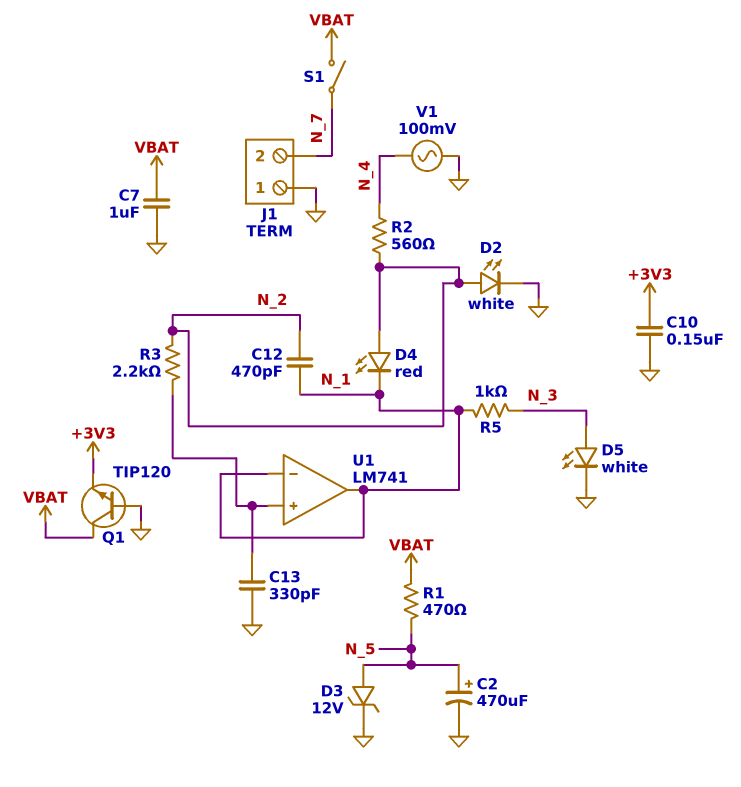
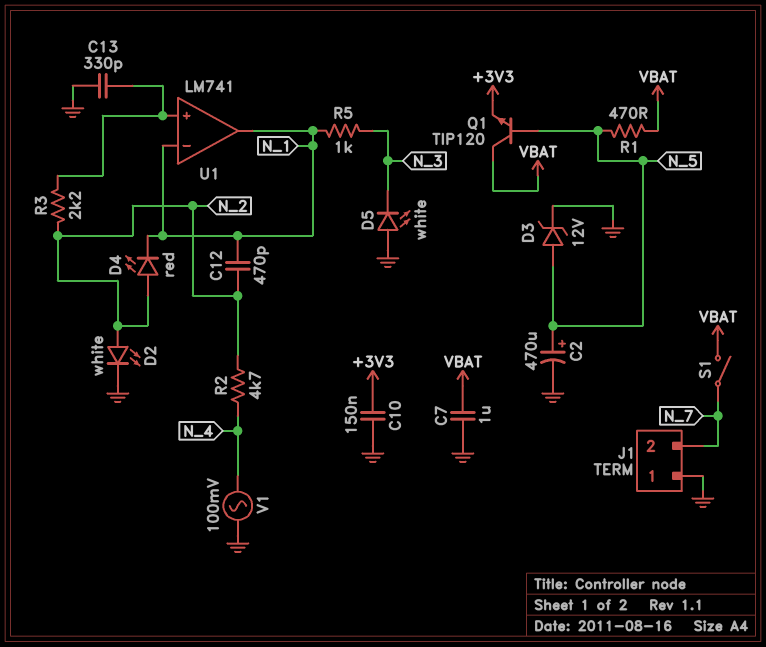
D5: LED white (A N_3, K GND) -> LED white (A GND, K N_3)
Q1: NPN TIP120 (B GND, C VBAT, E +3V3) -> NPN TIP120 (B N_5, C VBAT, E +3V3)
R2: 560 (N_2, N_4) -> 4.7k (N_2, N_4)

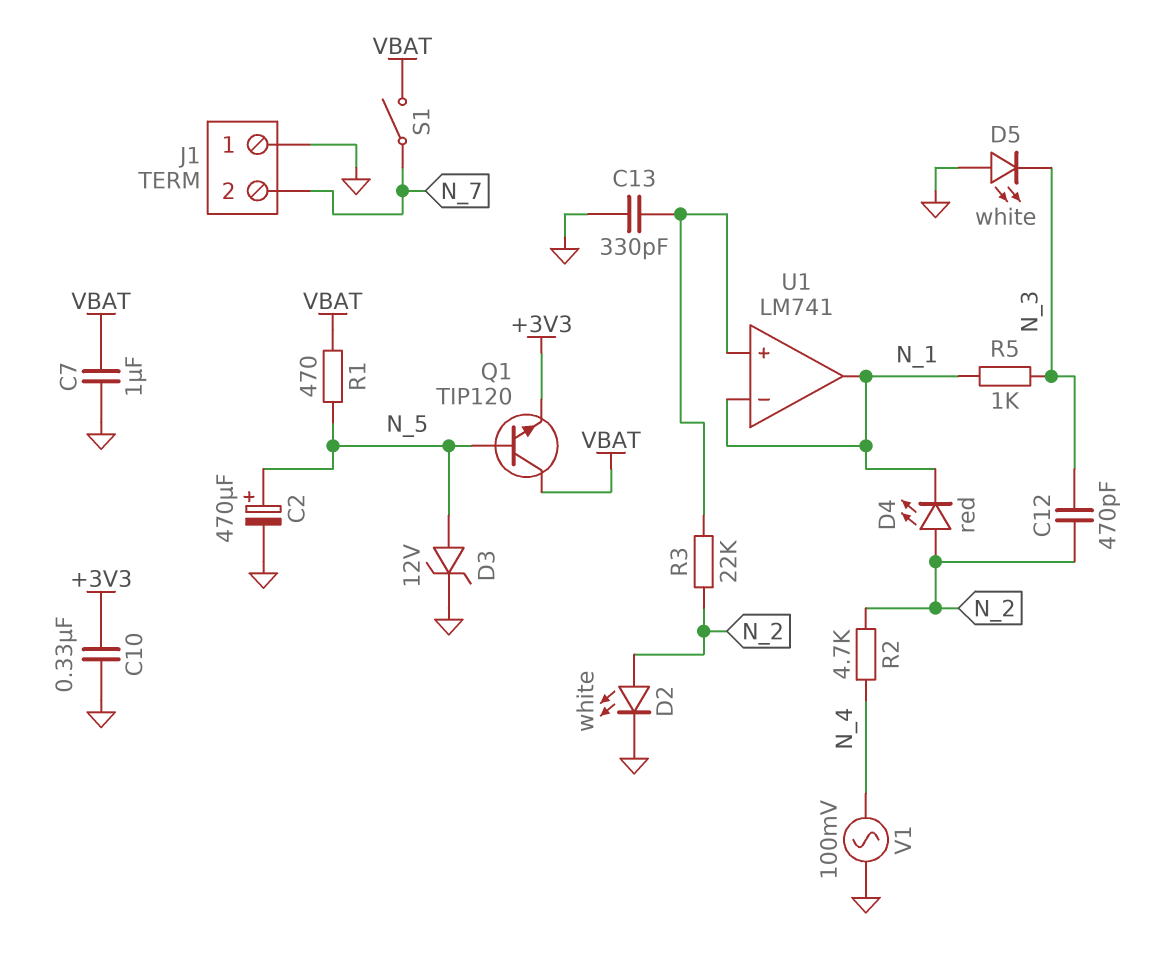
C10: 150nF (+3V3, GND) -> 330nF (+3V3, GND)
C12: 470pF (N_1, N_2) -> 470pF (N_2, N_3)
R3: 2.2k (N_2, U1/in+) -> 22k (N_2, U1/in+)

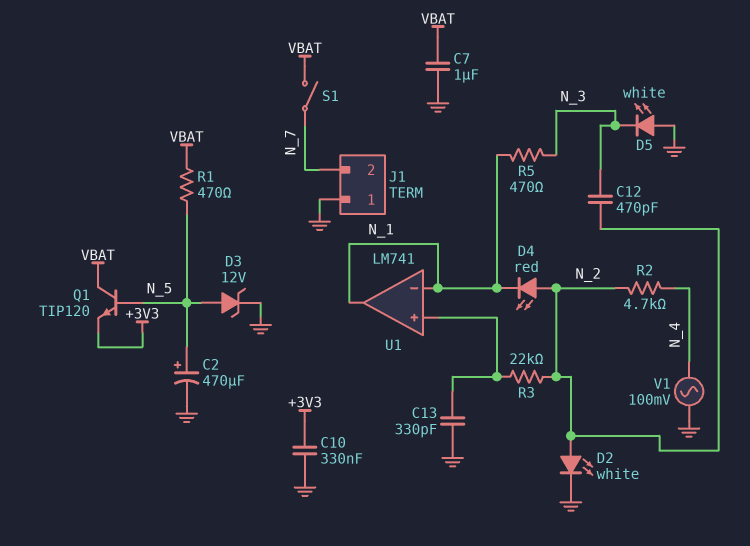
R5: 1k (N_1, N_3) -> 470 (N_1, N_3)

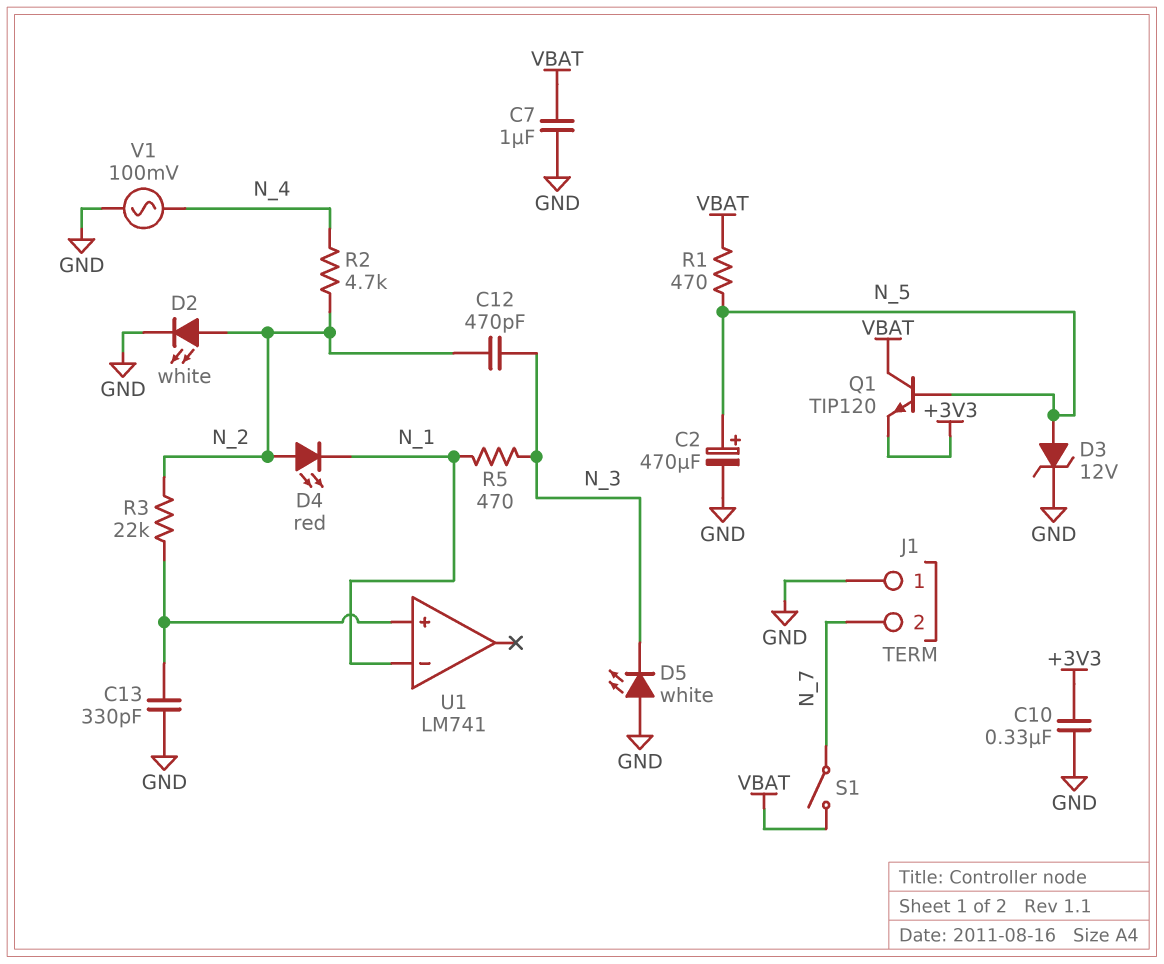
U1 pin out: N_1 -> none

